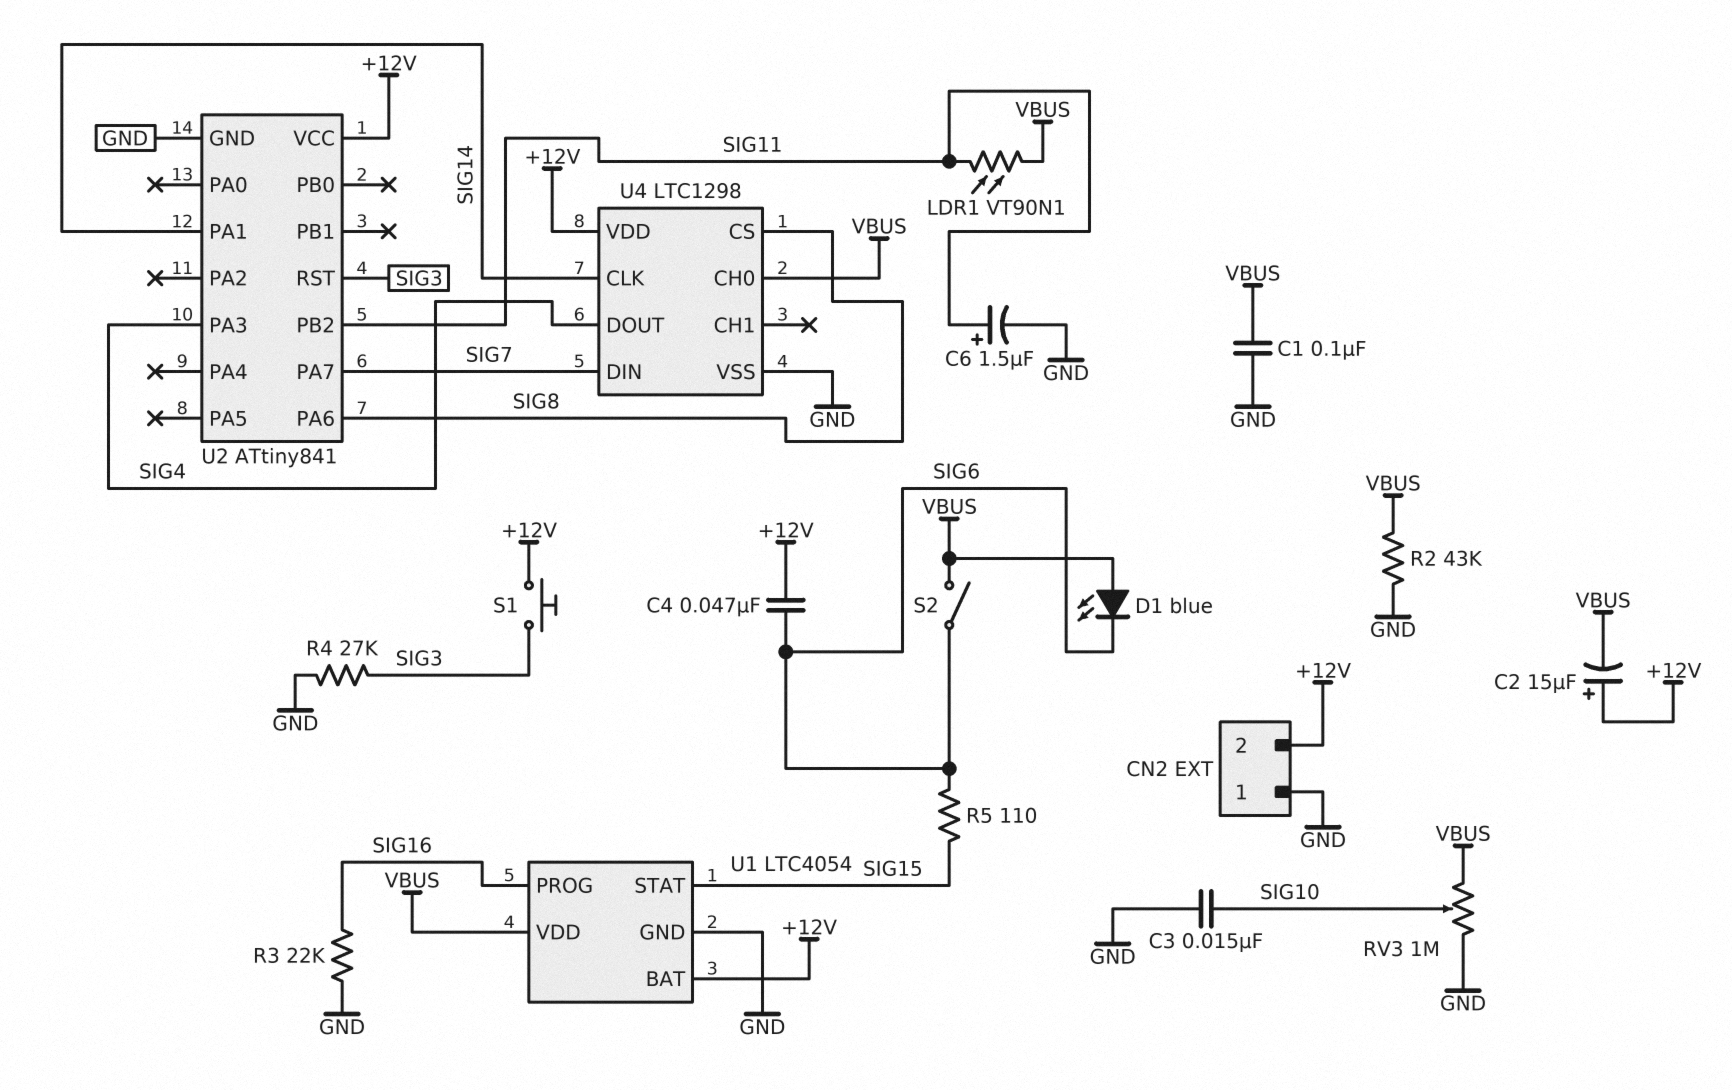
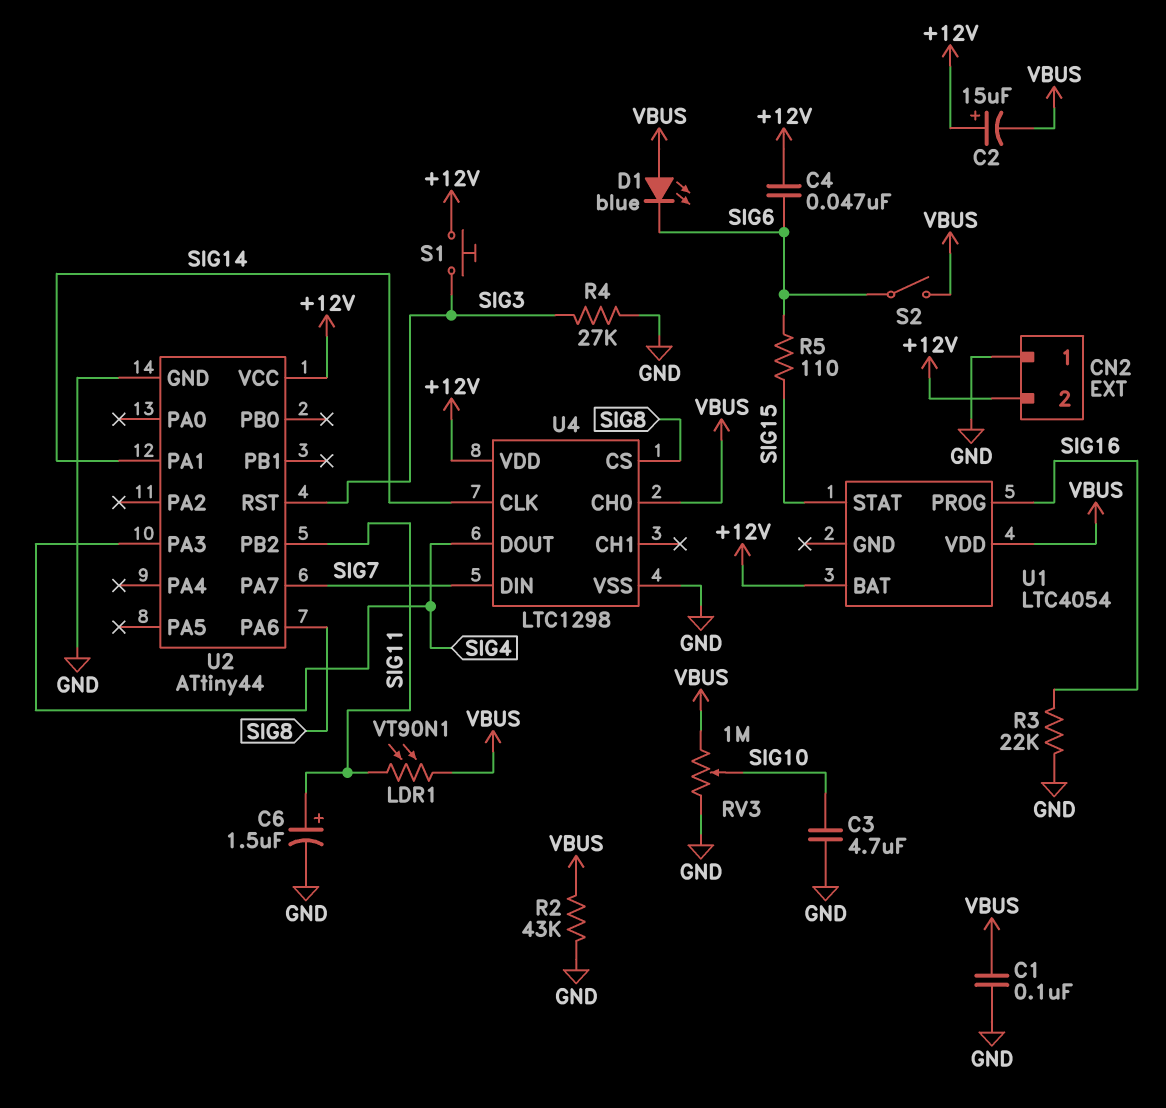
C3: 15nF (GND, SIG10) -> 4.7uF (GND, SIG10)
U1 pin GND: GND -> none
U2: ATtiny841 -> ATtiny44

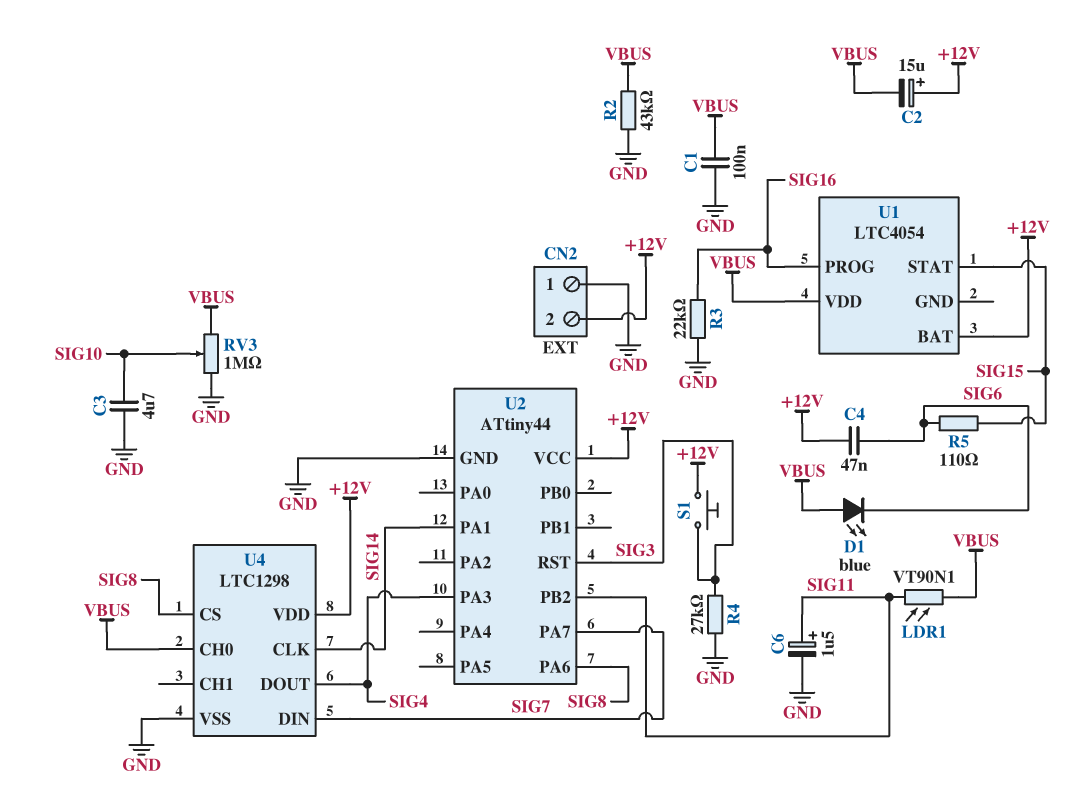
S2: switch (SIG6, VBUS) -> none

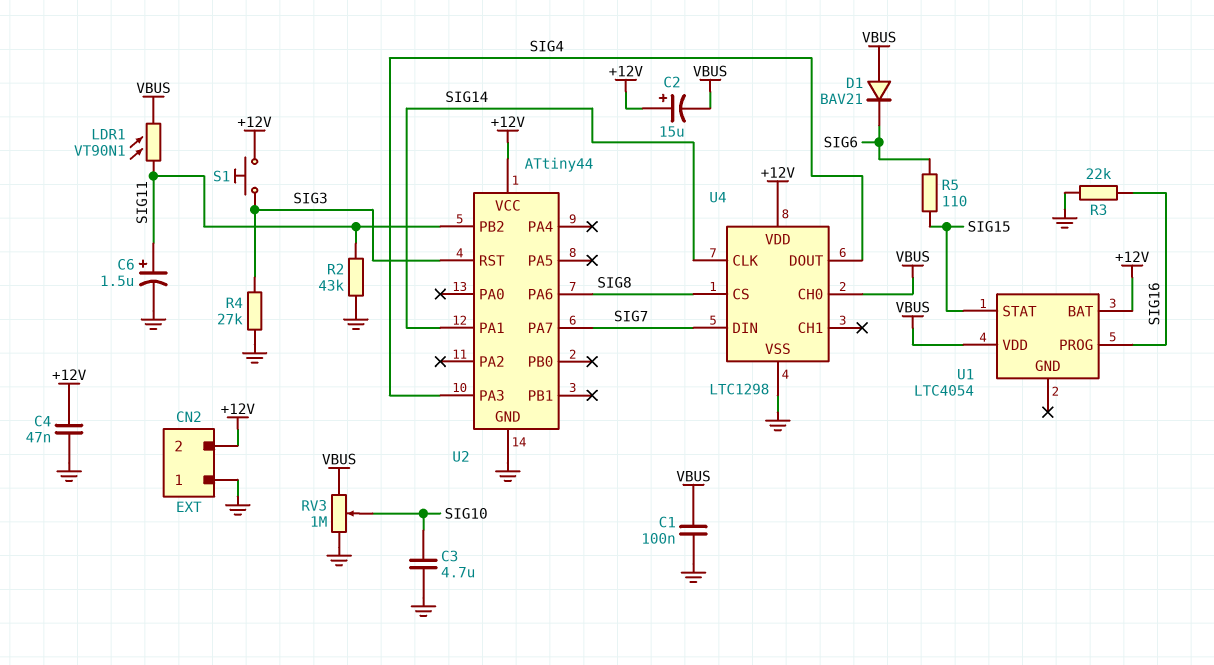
C4: 47nF (+12V, SIG6) -> 47nF (+12V, GND)
D1: LED blue (A VBUS, K SIG6) -> diode BAV21 (A VBUS, K SIG6)
R2: 43k (GND, VBUS) -> 43k (GND, SIG11)

